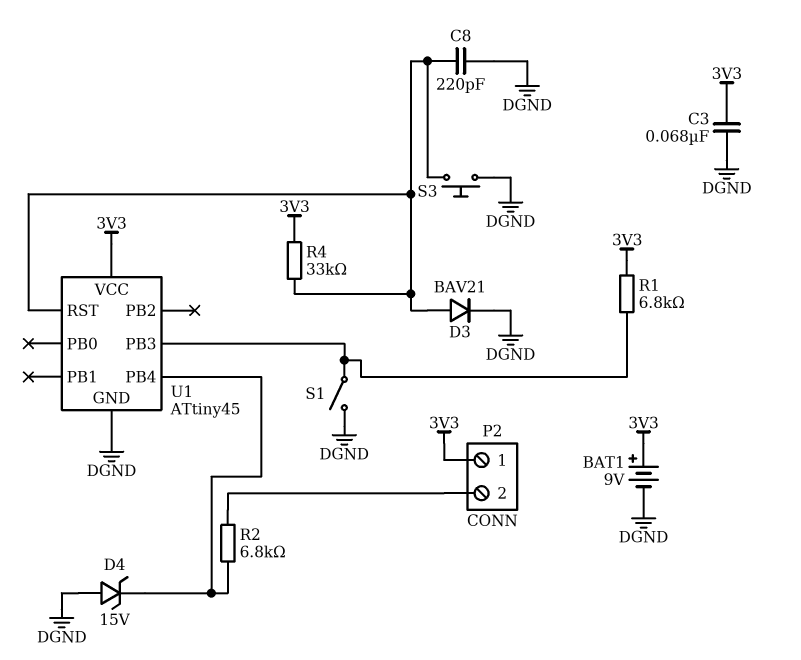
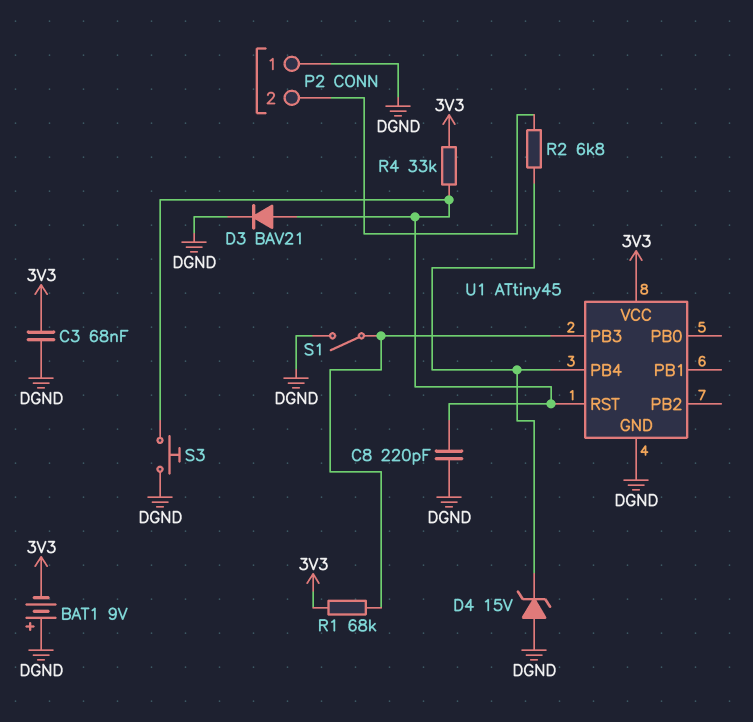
BAT1: 9V (plus 3V3, minus DGND) -> 9V (plus DGND, minus 3V3)
P2 pin 1: 3V3 -> DGND
R1: 6.8k (3V3, U1/PB3) -> 68k (3V3, U1/PB3)

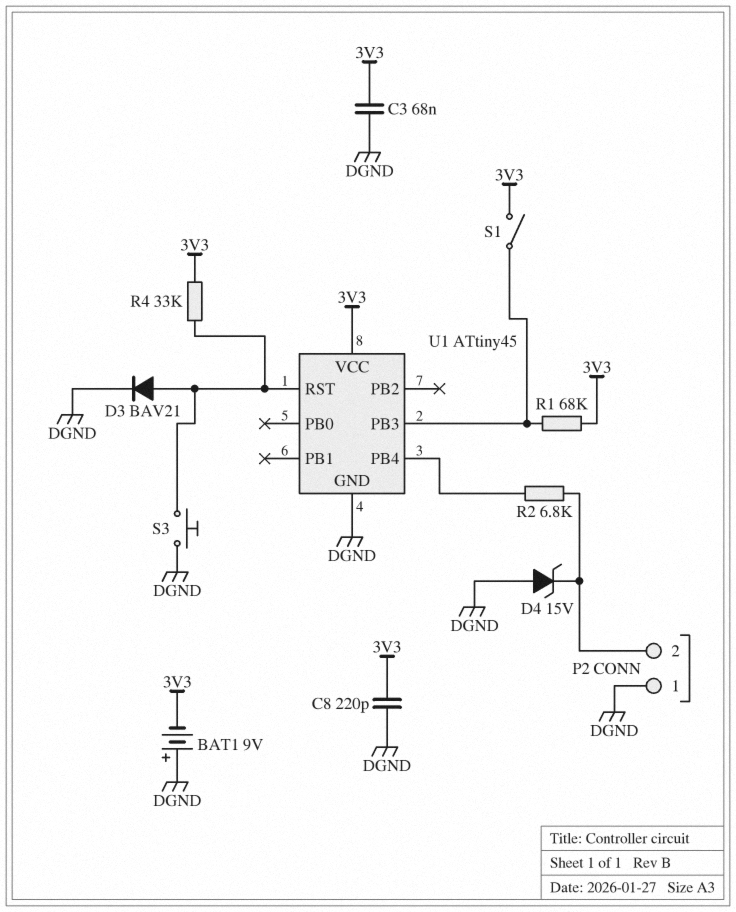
C8: 220pF (DGND, U1/RST) -> 220pF (3V3, DGND)
D4: zener 15V (A DGND, K U1/PB4) -> zener 15V (A DGND, K P2/2)
S1: switch (DGND, U1/PB3) -> switch (3V3, U1/PB3)

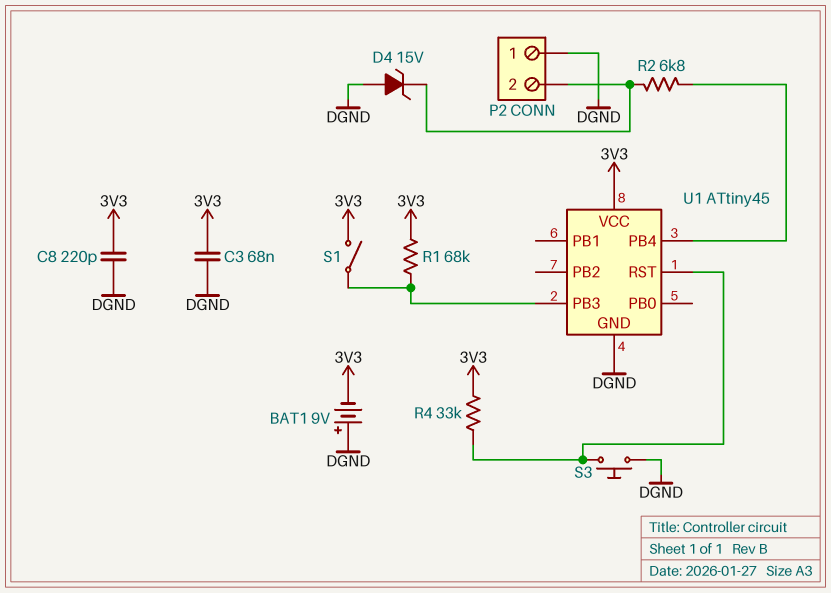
D3: diode BAV21 (A U1/RST, K DGND) -> none

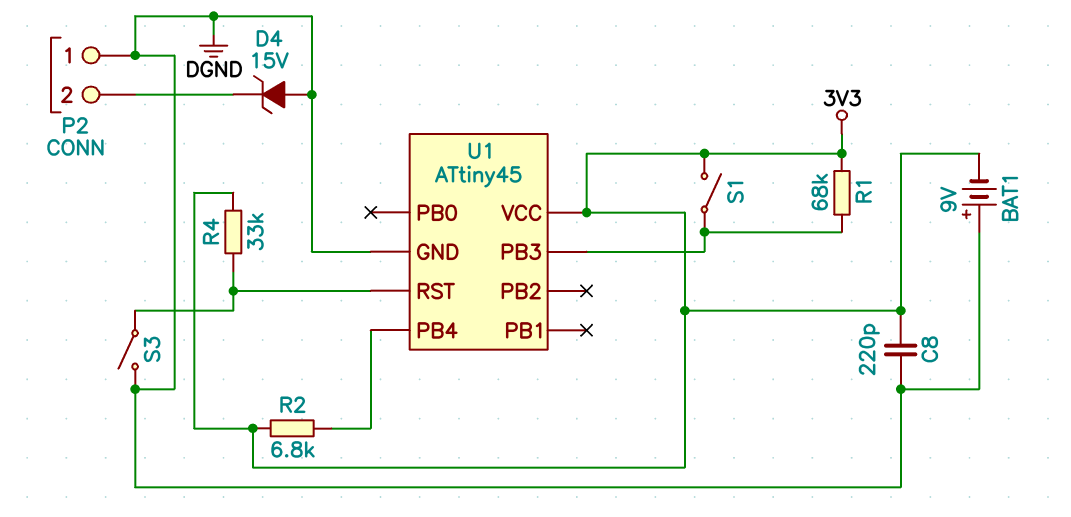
C3: 68nF (3V3, DGND) -> none
R2: 6.8k (P2/2, U1/PB4) -> 6.8k (3V3, U1/PB4)
S3: button (DGND, U1/RST) -> switch (DGND, U1/RST)

